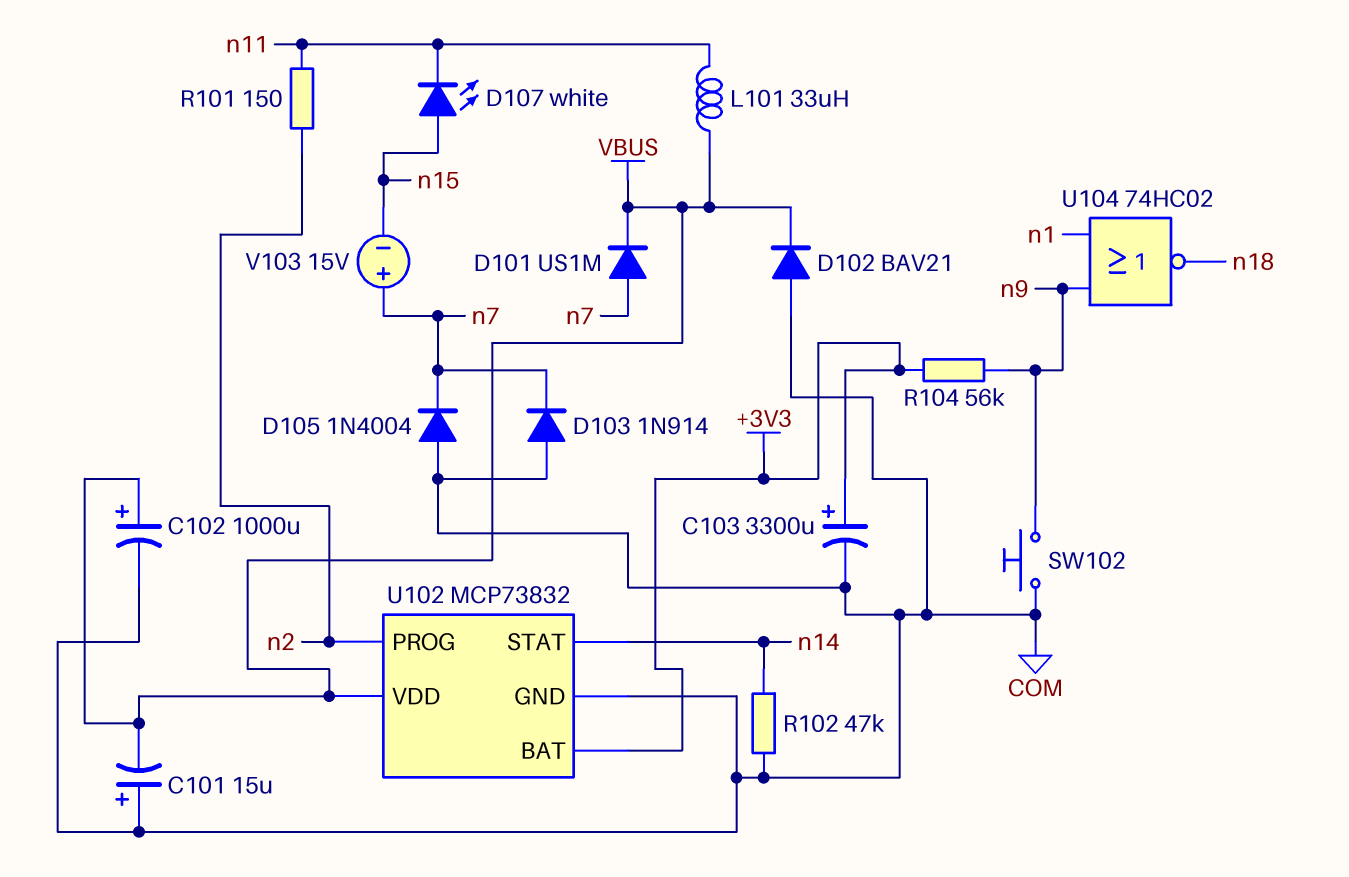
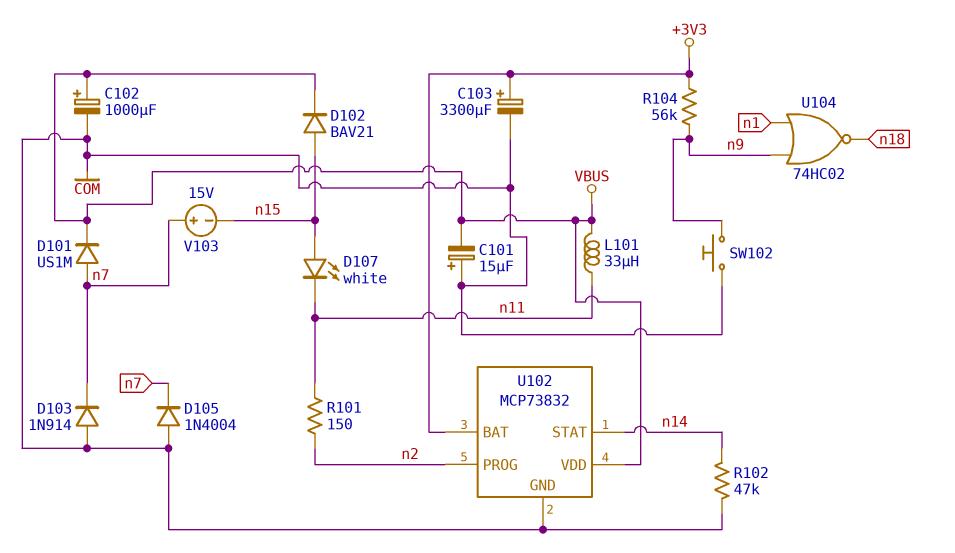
D102: diode BAV21 (A COM, K VBUS) -> diode BAV21 (A n15, K VBUS)

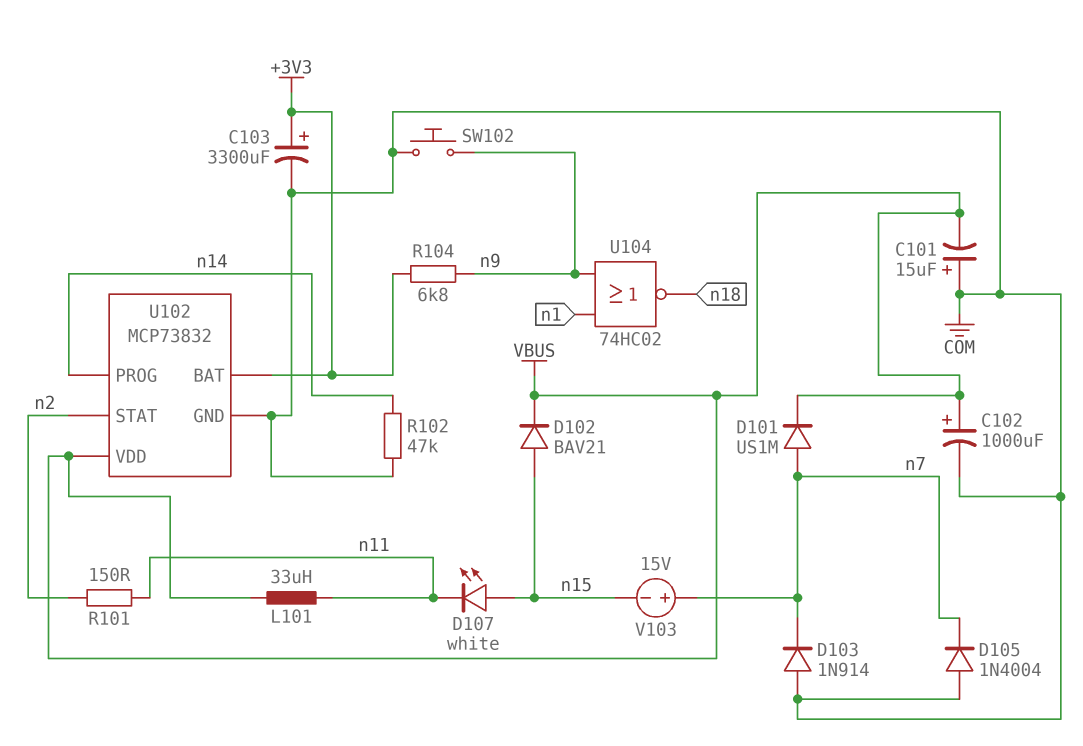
R104: 56k (+3V3, n9) -> 6.8k (+3V3, n9)
U102 pin PROG: n2 -> n14
U102 pin STAT: n14 -> n2

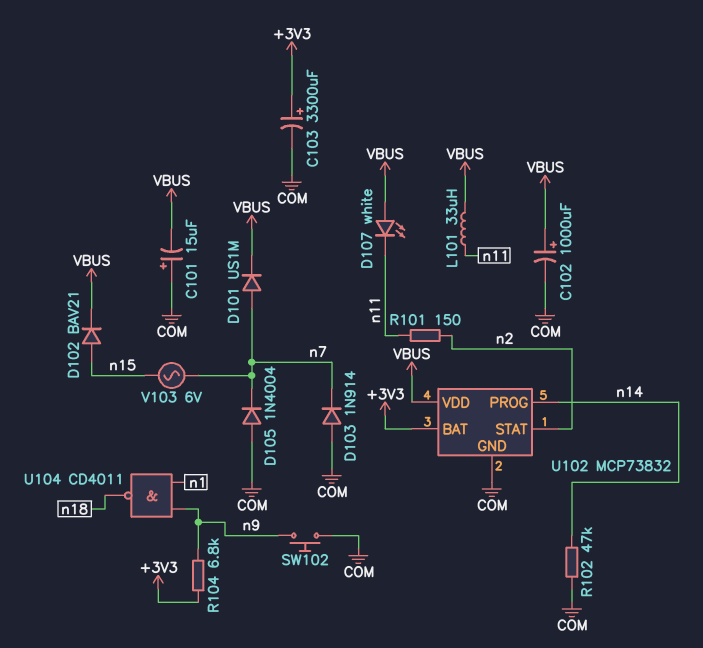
D107: LED white (A n15, K n11) -> LED white (A VBUS, K n11)
U104: NOR 74HC02 (in n1, in n9, out n18) -> NAND CD4011 (in n1, in n9, out n18)
V103: 15V (plus n7, minus n15) -> AC 6V (n7, n15)

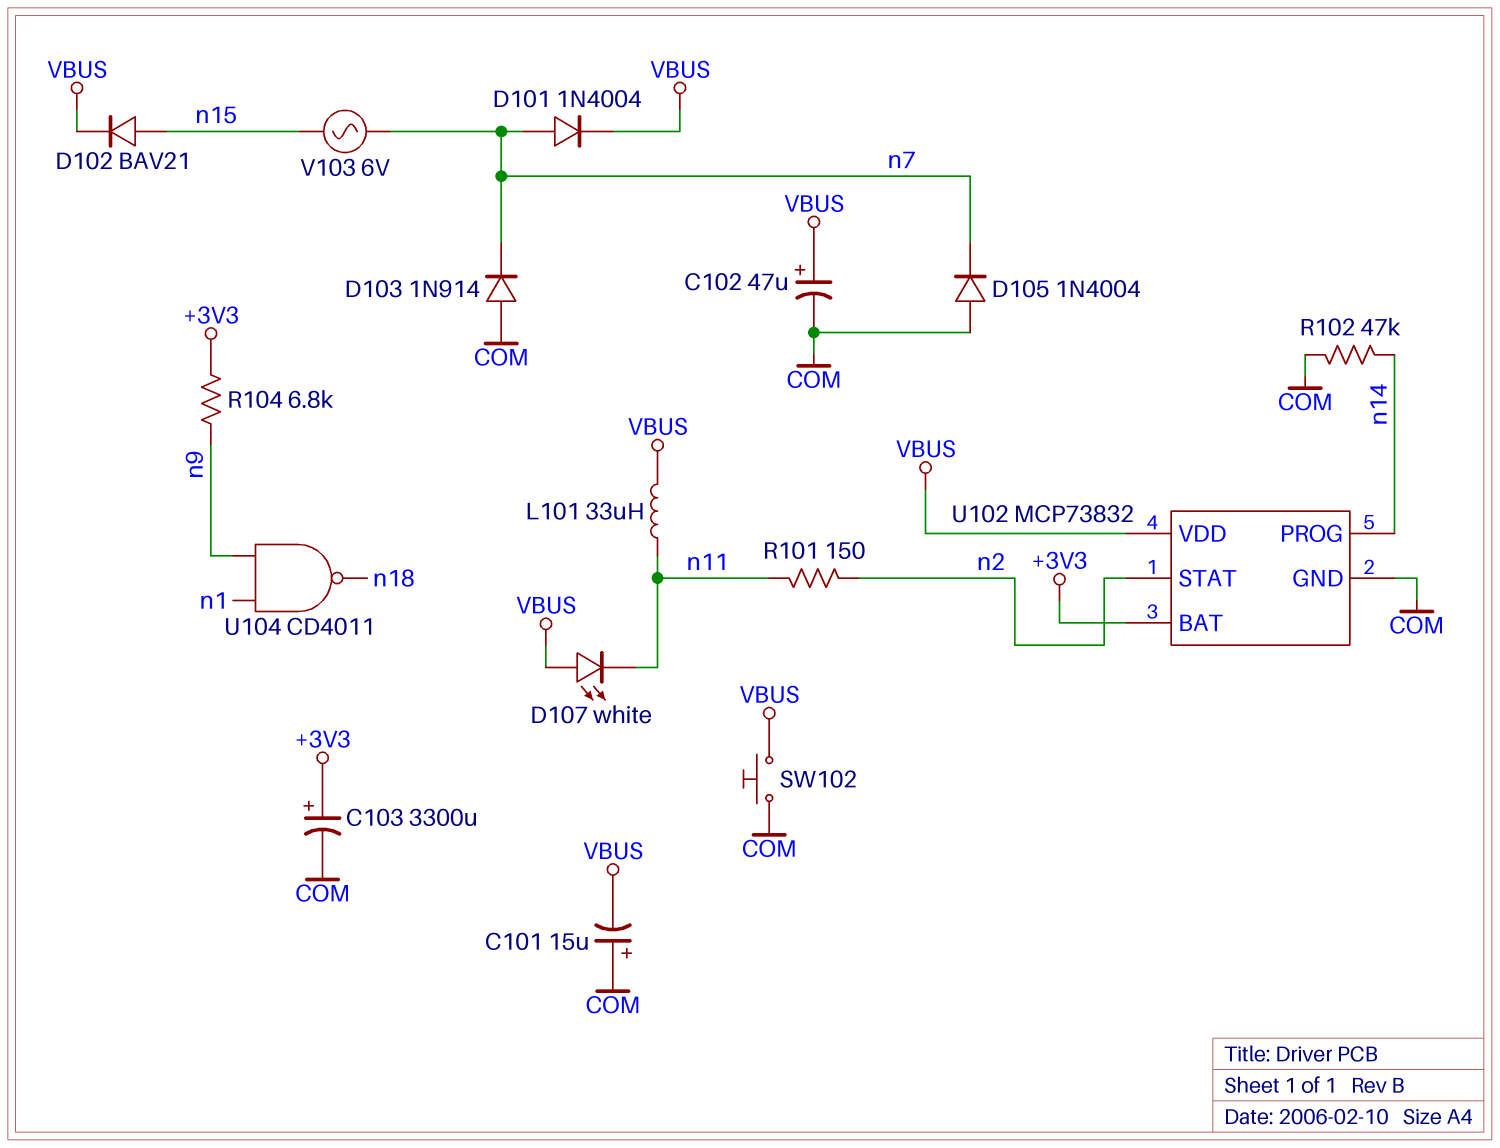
C102: 1000uF (plus VBUS, minus COM) -> 47uF (plus VBUS, minus COM)
D101: diode US1M (A n7, K VBUS) -> diode 1N4004 (A n7, K VBUS)
SW102: button (COM, n9) -> button (COM, VBUS)

